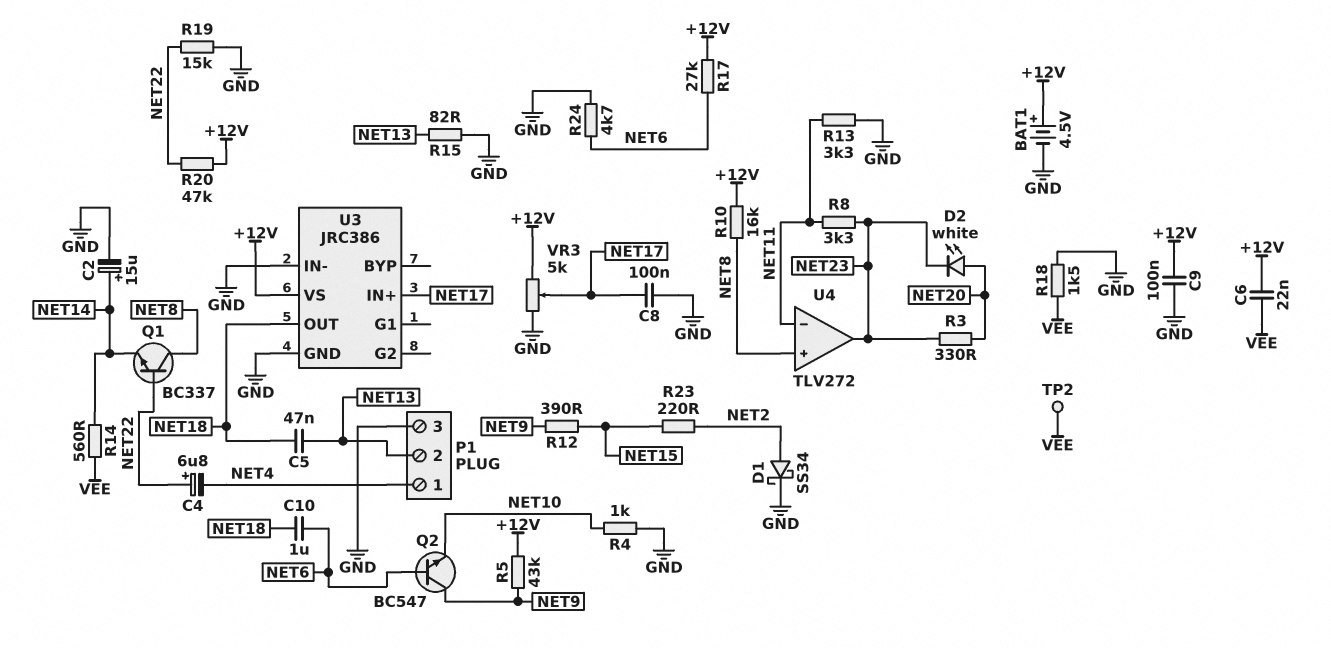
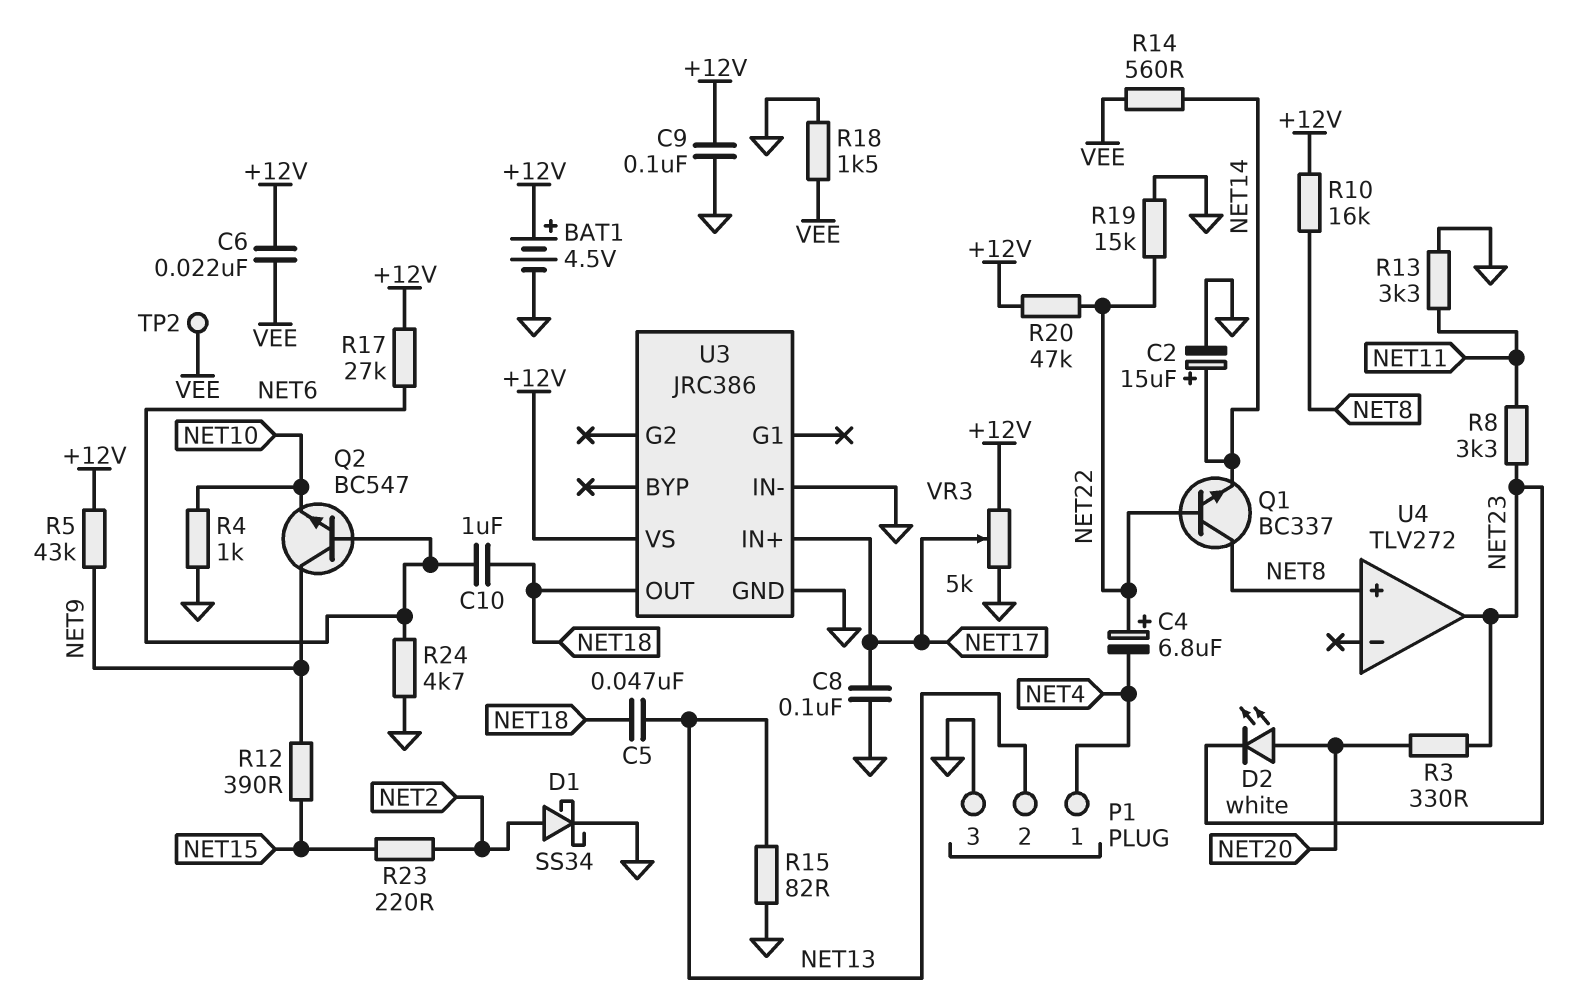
U4 pin in-: NET11 -> none

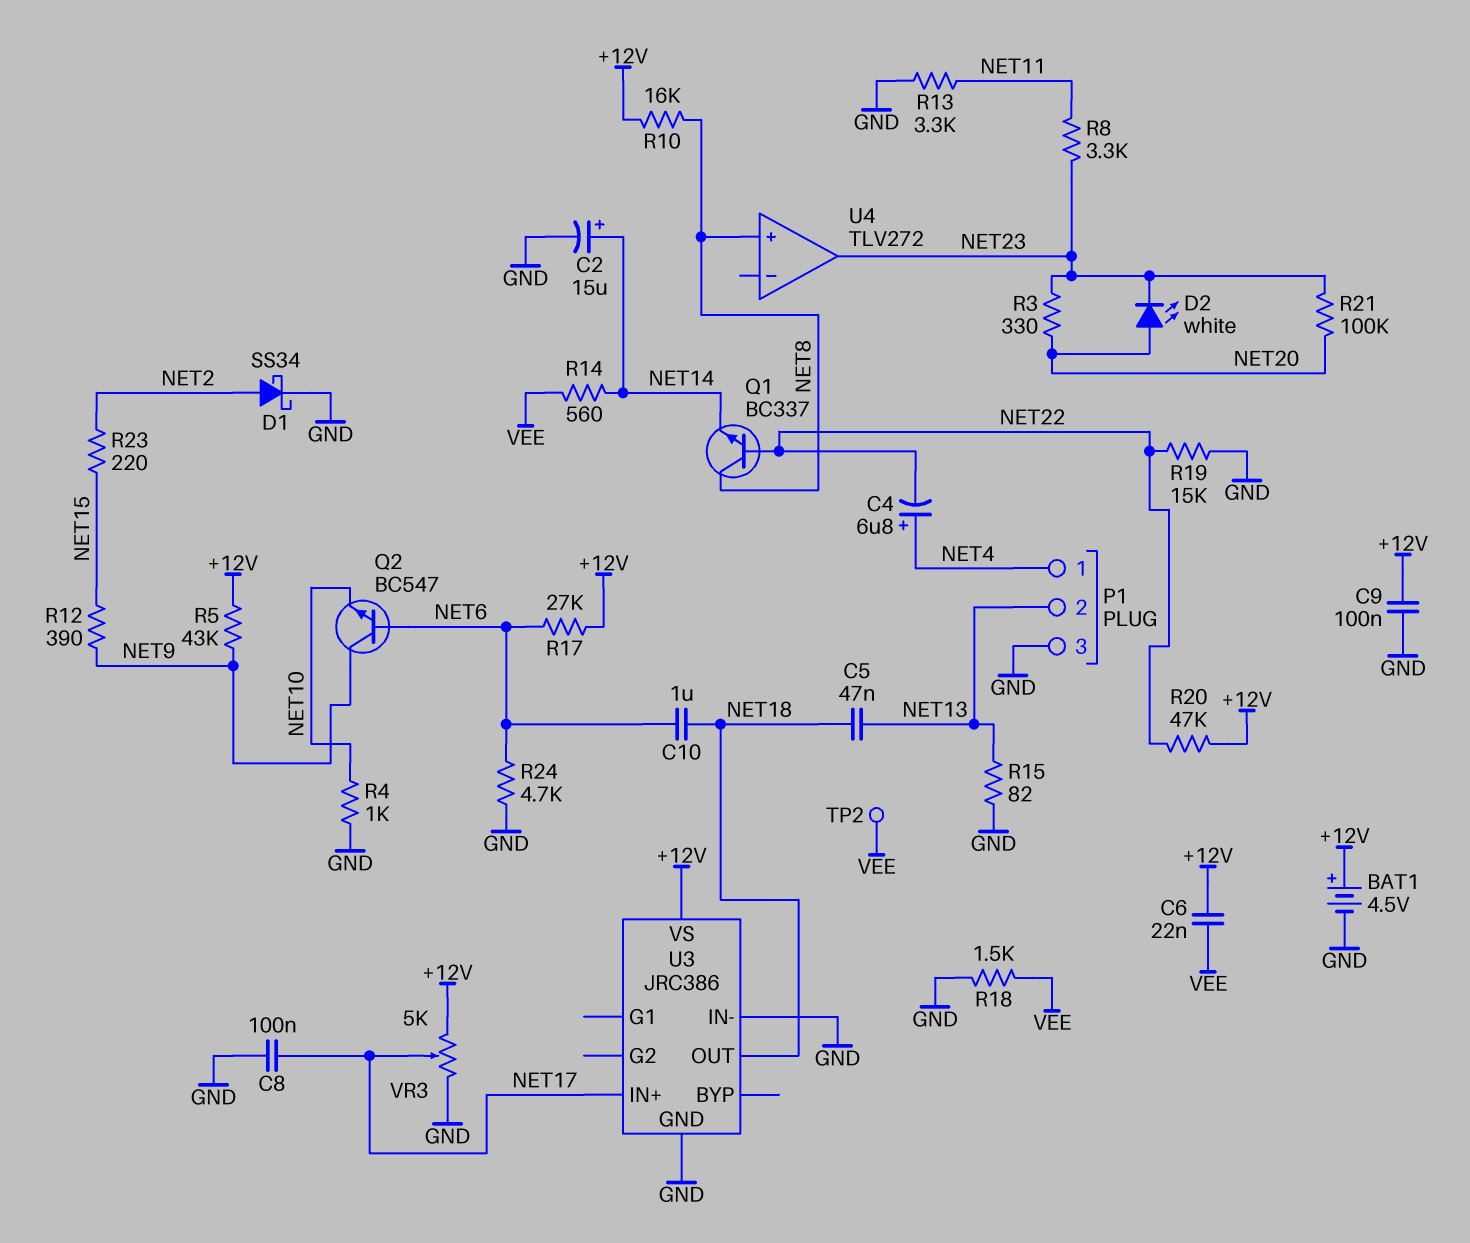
C4: 6.8uF (plus NET22, minus NET4) -> 6.8uF (plus NET4, minus NET22)
R21: none -> 100k (NET20, NET23)

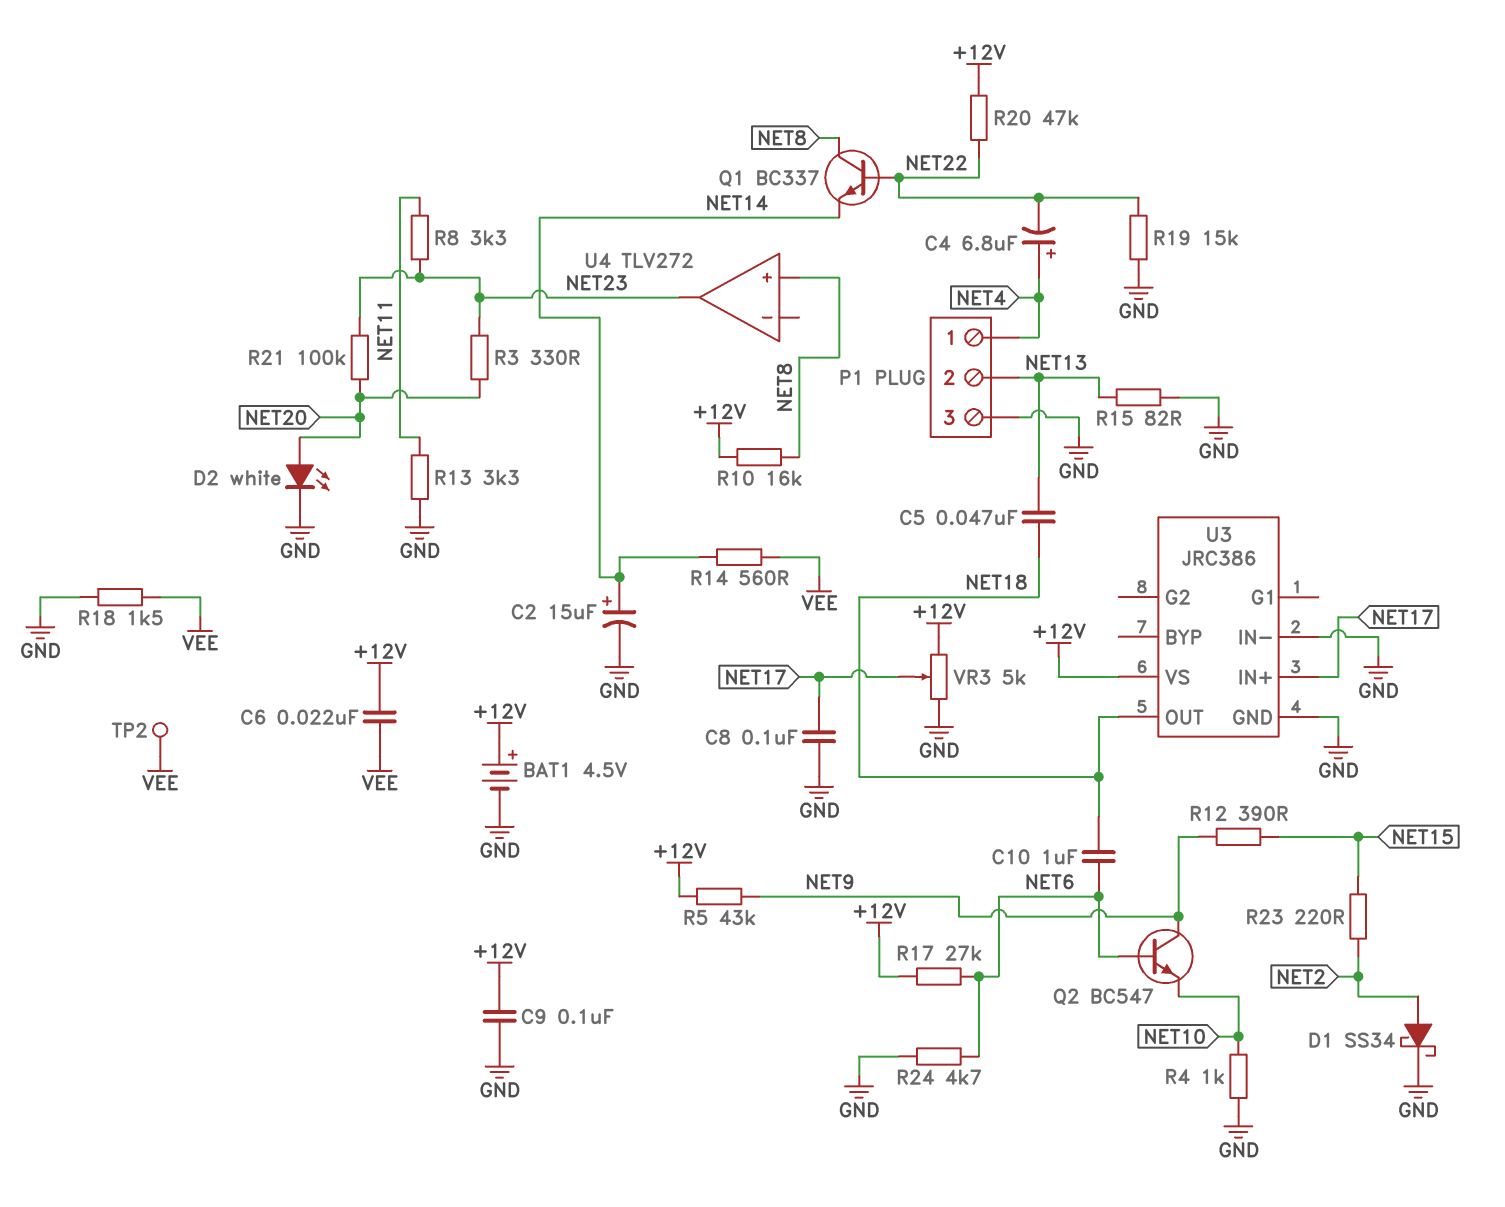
D2: LED white (A NET20, K NET23) -> LED white (A NET20, K GND)

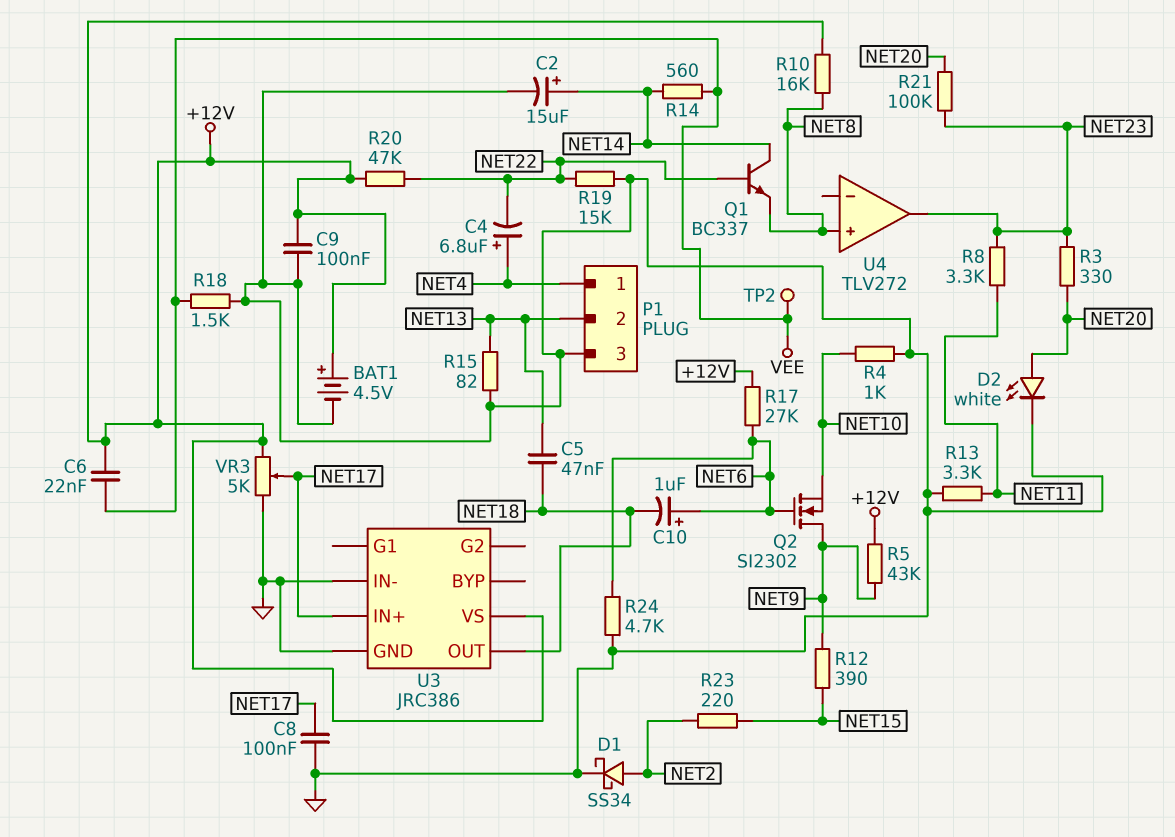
C10: 1uF (NET6, NET18) -> 1uF (plus NET6, minus NET18)
Q1: NPN BC337 (B NET22, C NET8, E NET14) -> NPN BC337 (B NET22, C NET14, E NET8)
Q2: NPN BC547 (B NET6, C NET9, E NET10) -> NMOS SI2302 (G NET6, D NET9, S NET10)

